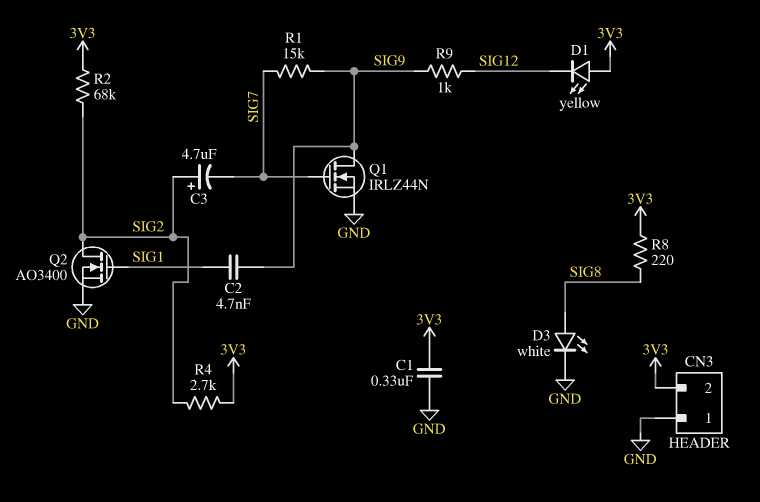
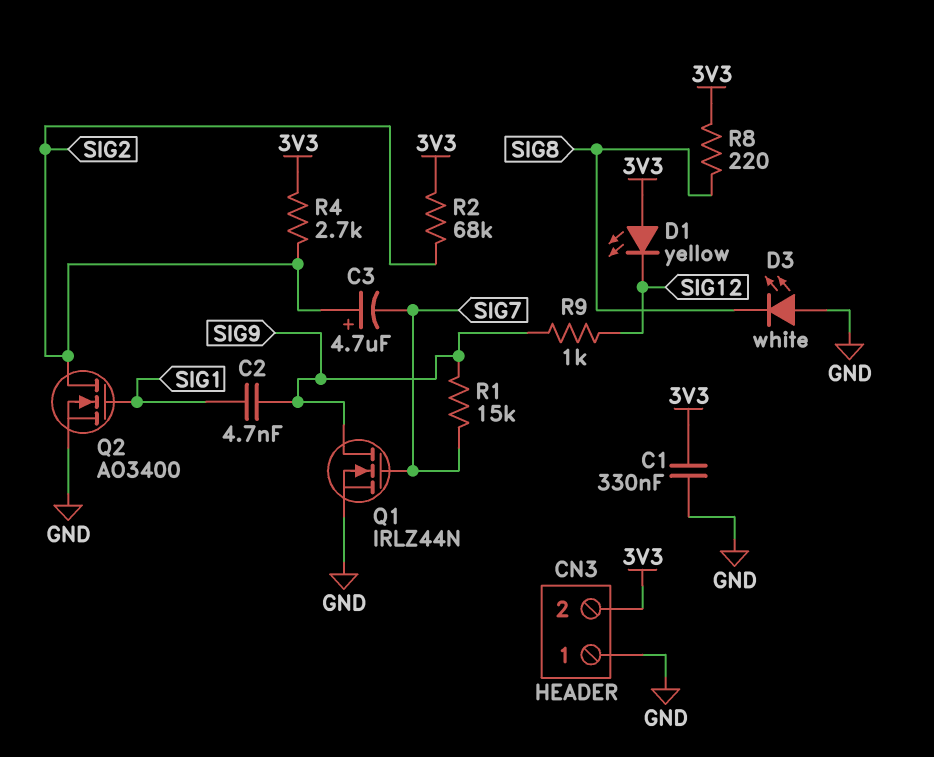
D3: LED white (A SIG8, K GND) -> LED white (A GND, K SIG8)

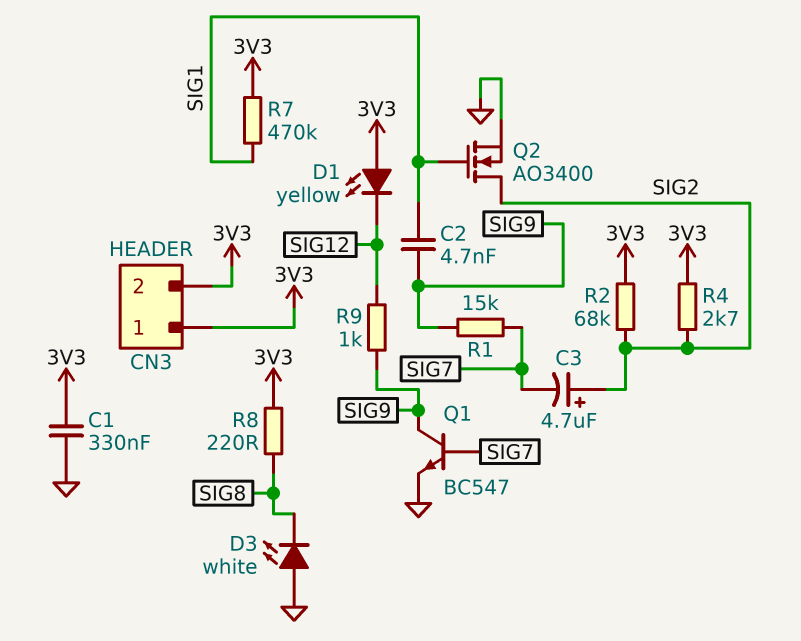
CN3 pin 1: GND -> 3V3
Q1: NMOS IRLZ44N (G SIG7, D SIG9, S GND) -> NPN BC547 (B SIG7, C SIG9, E GND)
R7: none -> 470k (3V3, SIG1)

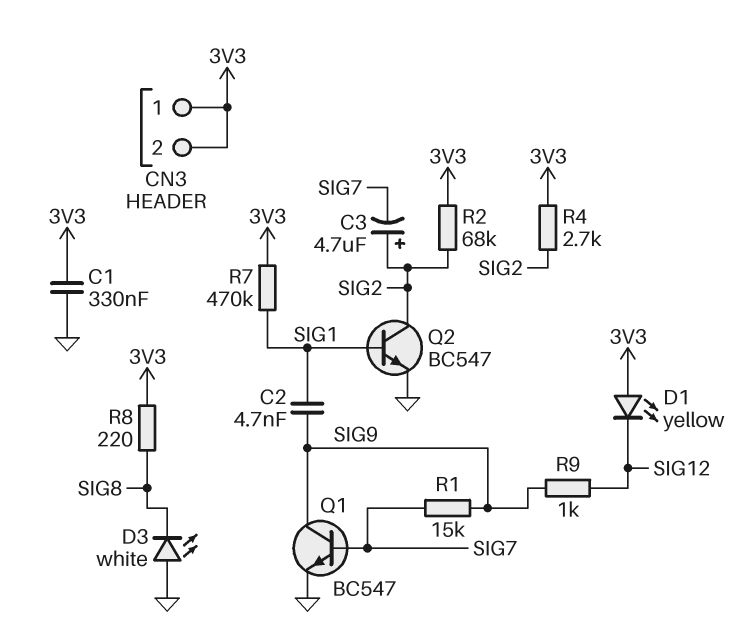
Q2: NMOS AO3400 (G SIG1, D SIG2, S GND) -> NPN BC547 (B SIG1, C SIG2, E GND)

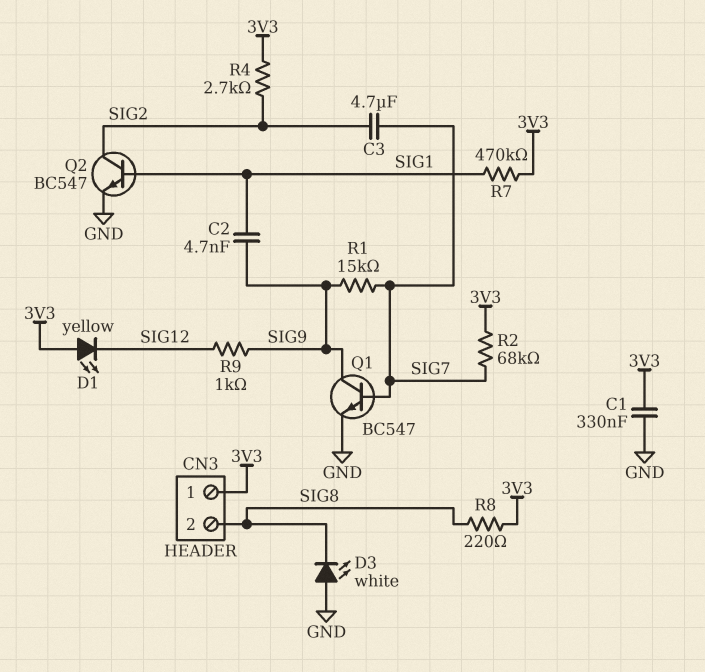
C3: 4.7uF (plus SIG2, minus SIG7) -> 4.7uF (SIG2, SIG7)
CN3 pin 2: 3V3 -> SIG8
R2: 68k (3V3, SIG2) -> 68k (3V3, SIG7)

